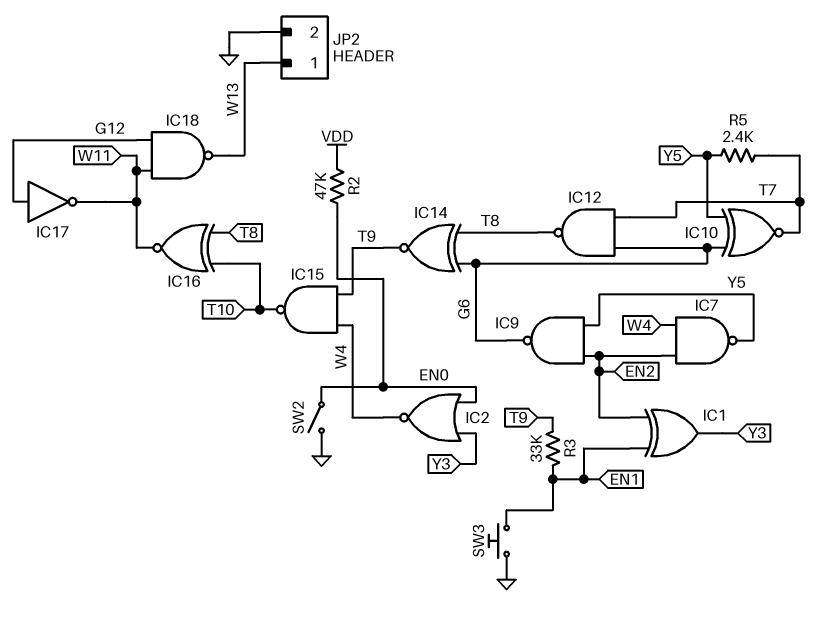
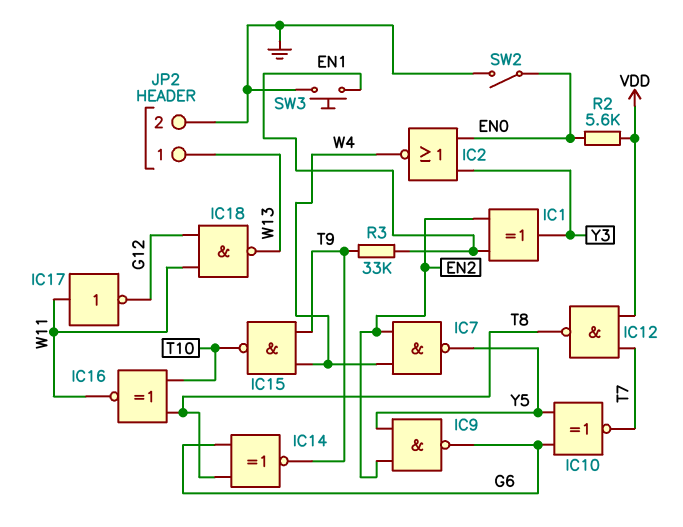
IC12: NAND (in G6, in T7, out T8) -> NAND (in T7, in VDD, out T8)
IC17: NOT (in G12, out W11) -> NOT (in W11, out G12)
R2: 47k (EN0, VDD) -> 5.6k (EN0, VDD)
R5: 2.4k (T7, Y5) -> none

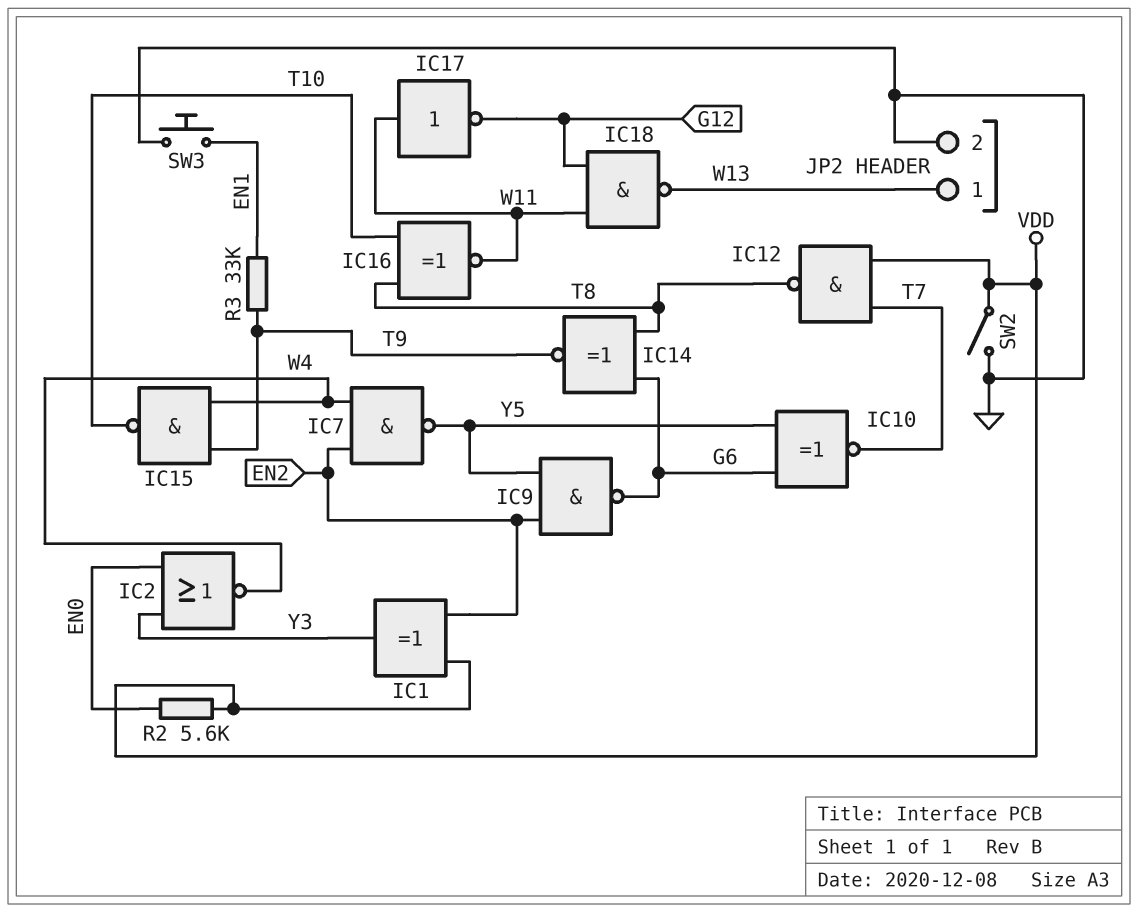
IC1: XOR (in EN1, in EN2, out Y3) -> XOR (in EN2, in VDD, out Y3)
SW2: switch (EN0, GND) -> switch (GND, VDD)

